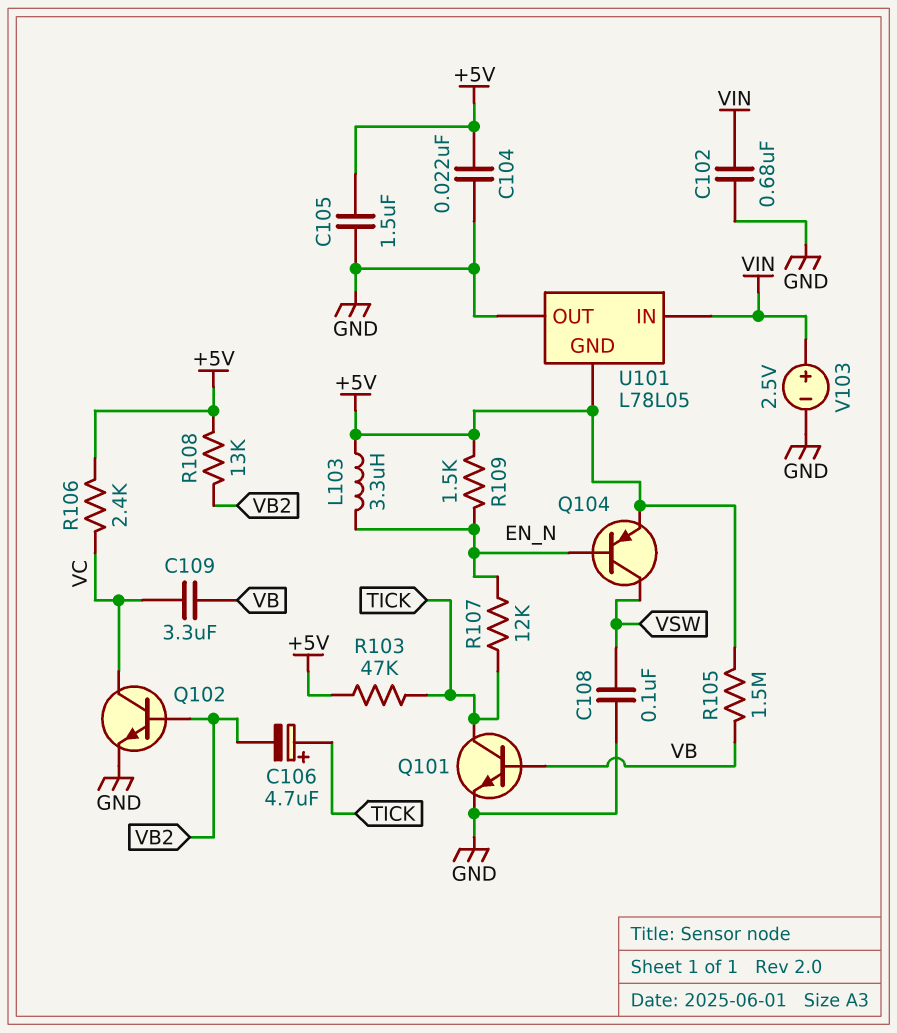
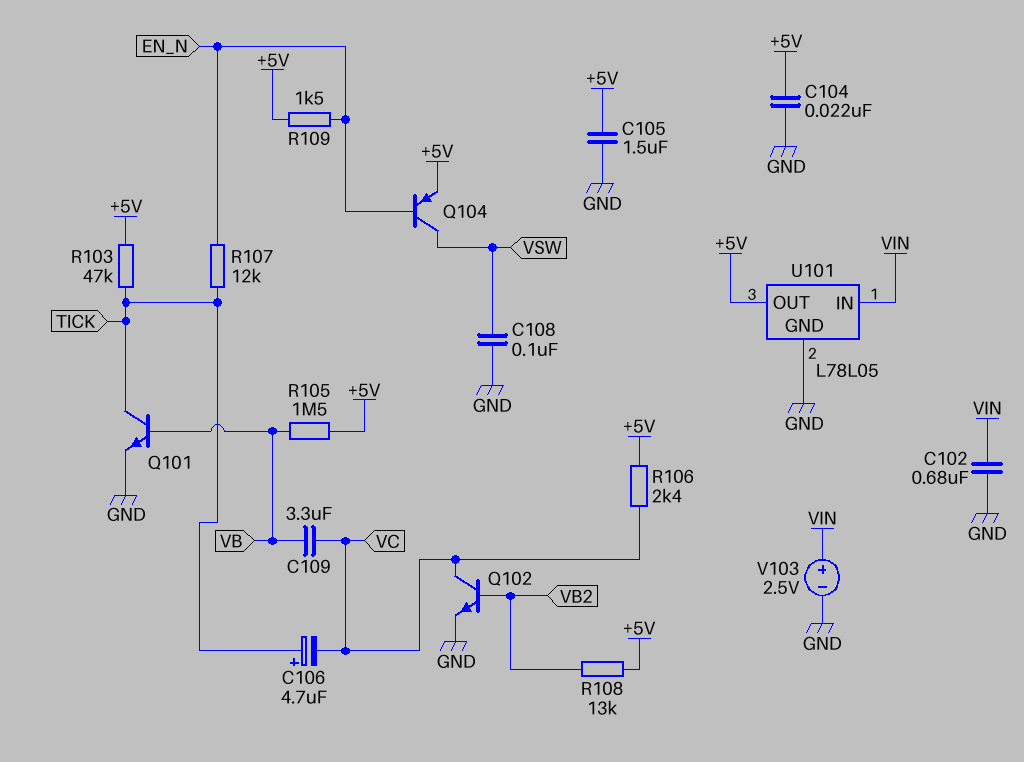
C106: 4.7uF (plus TICK, minus VB2) -> 4.7uF (plus TICK, minus VC)
L103: 3.3uH (+5V, EN_N) -> none
U101 pin GND: +5V -> GND
U101 pin OUT: GND -> +5V

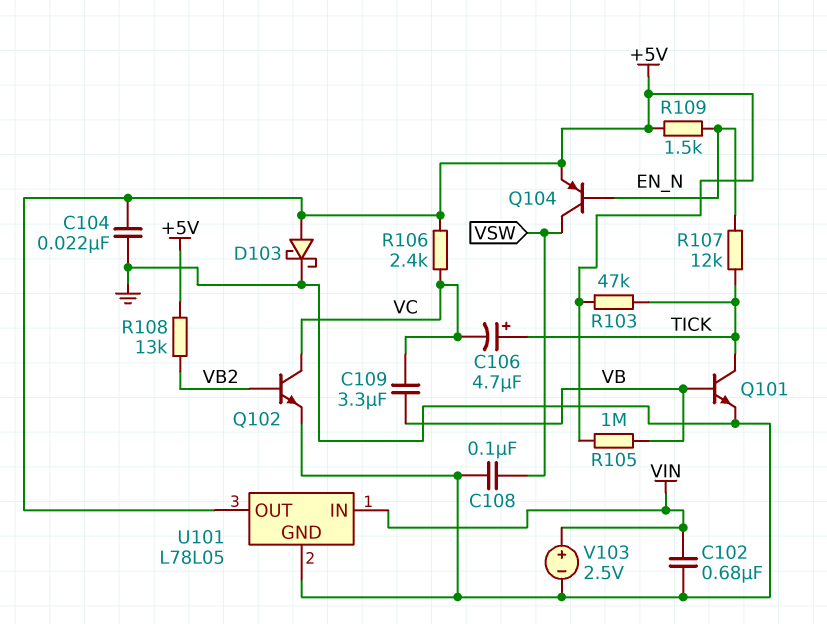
C105: 1.5uF (+5V, GND) -> none
D103: none -> schottky (A +5V, K GND)
R105: 1.5M (+5V, VB) -> 1M (+5V, VB)

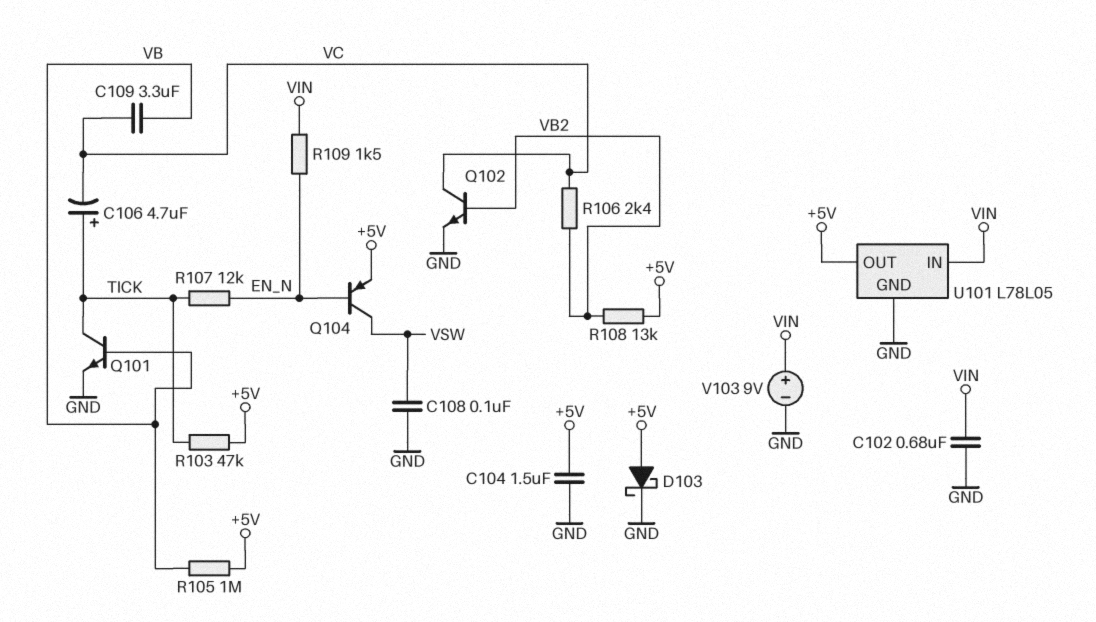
C104: 22nF (+5V, GND) -> 1.5uF (+5V, GND)
R106: 2.4k (+5V, VC) -> 2.4k (VB2, VC)
R109: 1.5k (+5V, EN_N) -> 1.5k (EN_N, VIN)
V103: 2.5V (plus VIN, minus GND) -> 9V (plus VIN, minus GND)

